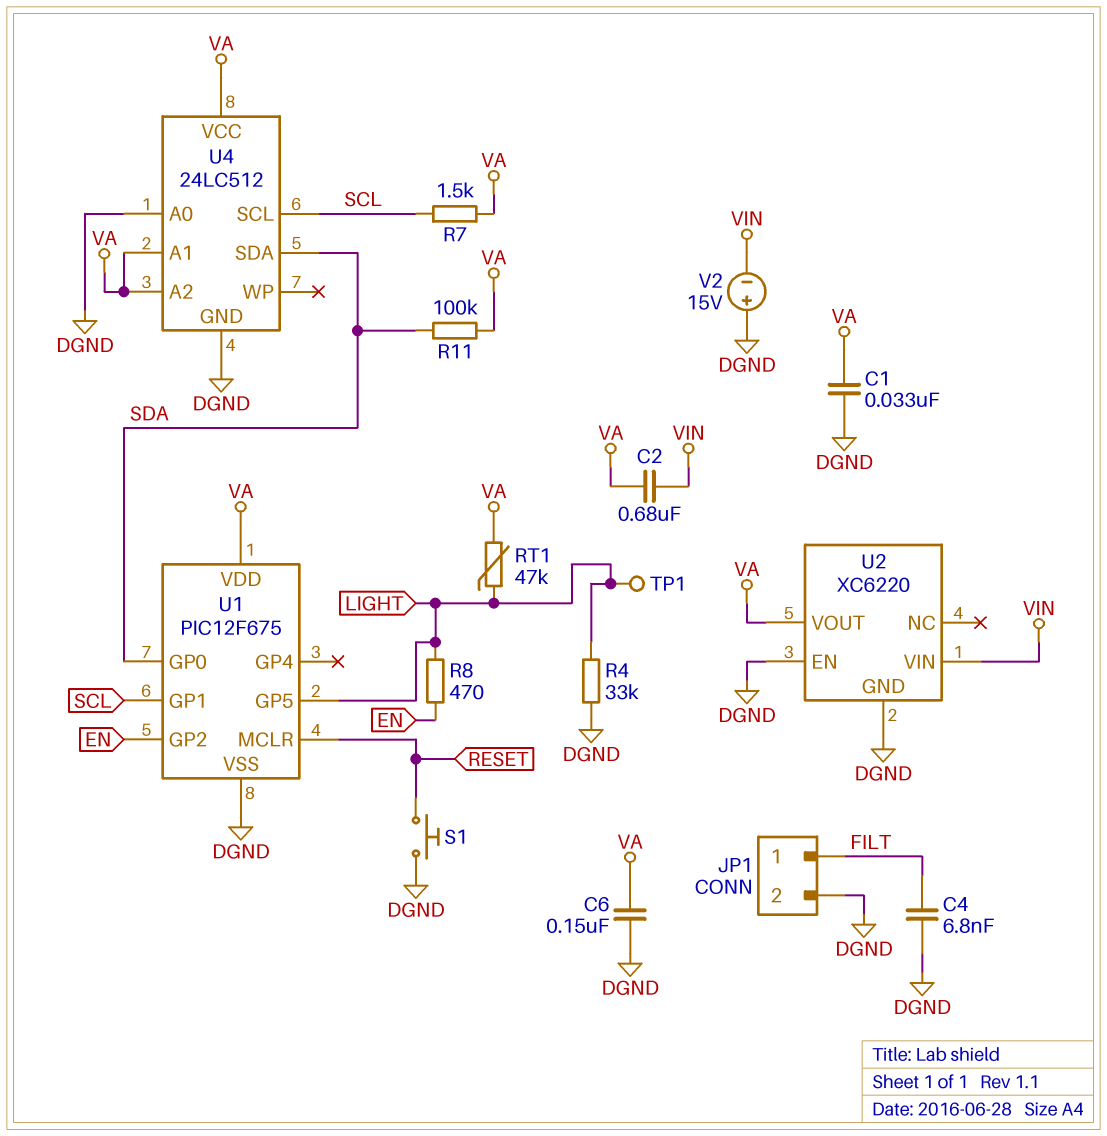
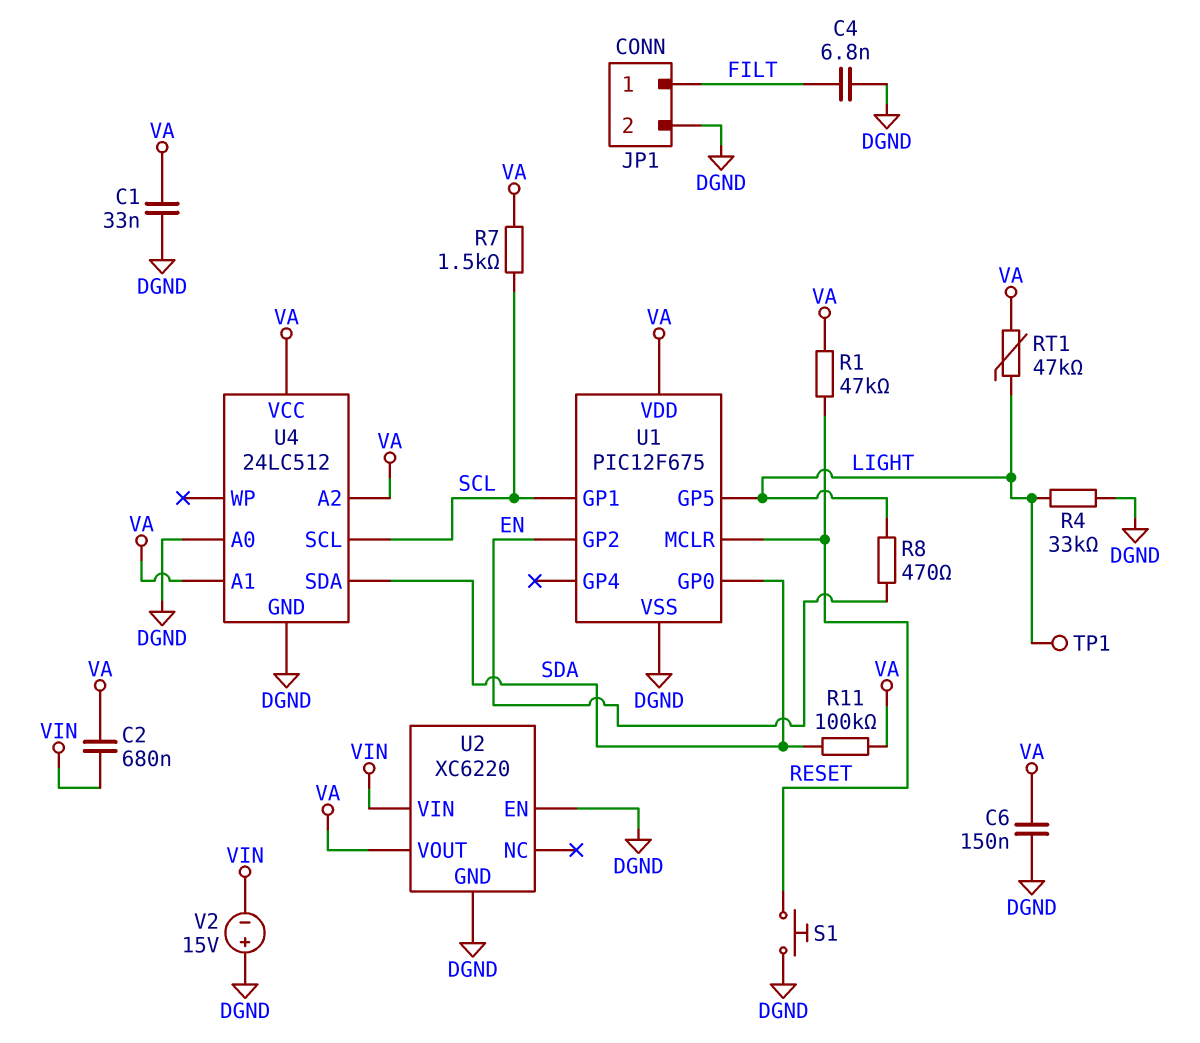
R1: none -> 47k (RESET, VA)

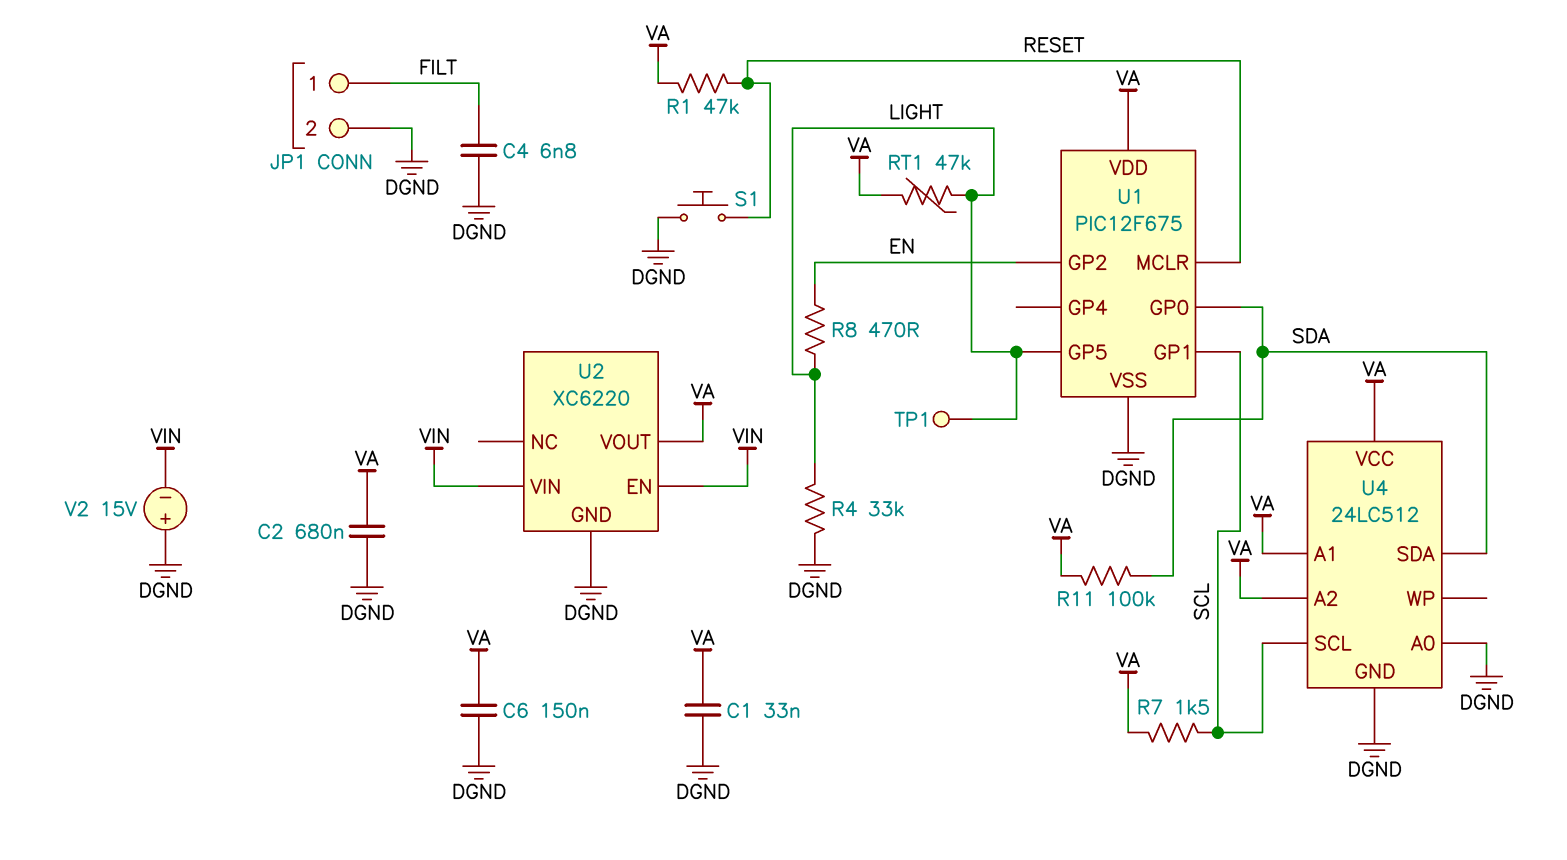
C2: 680nF (VA, VIN) -> 680nF (DGND, VA)
U2 pin EN: DGND -> VIN

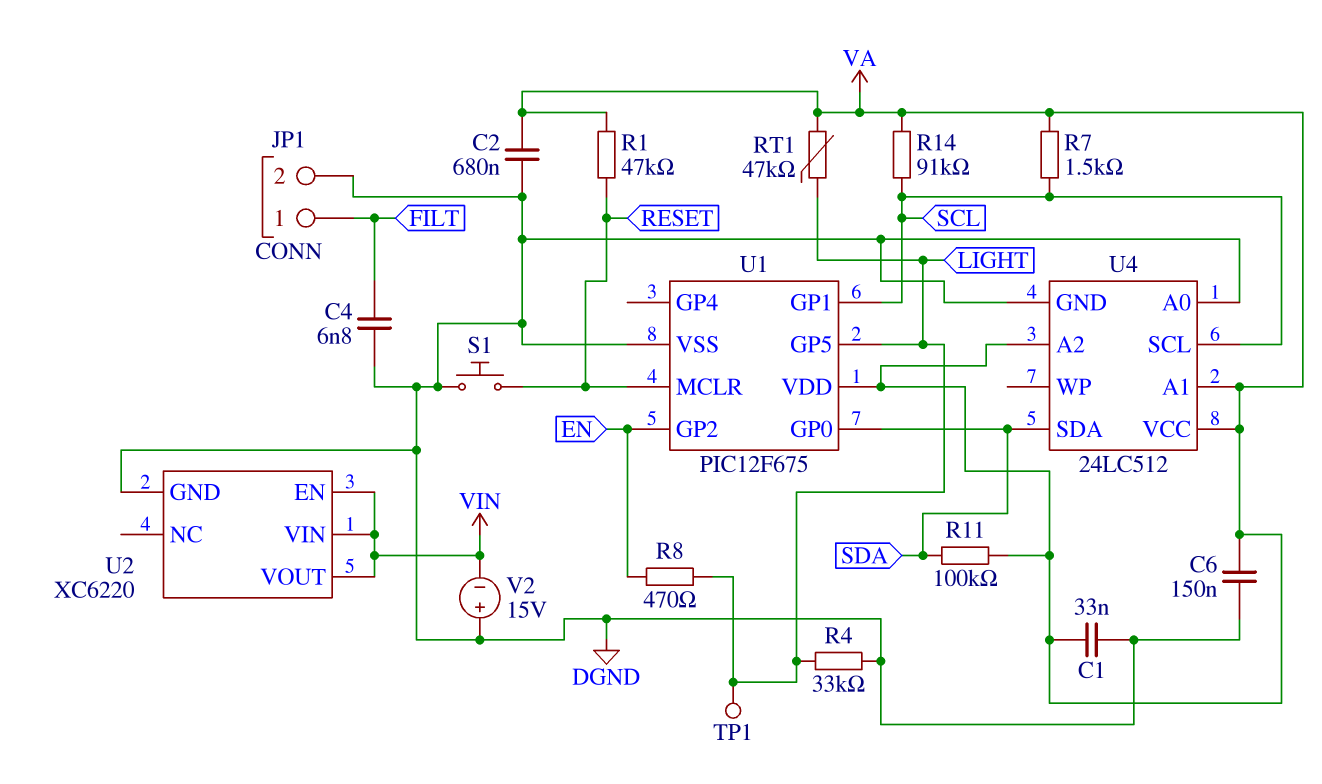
R14: none -> 91k (SCL, VA)
U2 pin VOUT: VA -> VIN

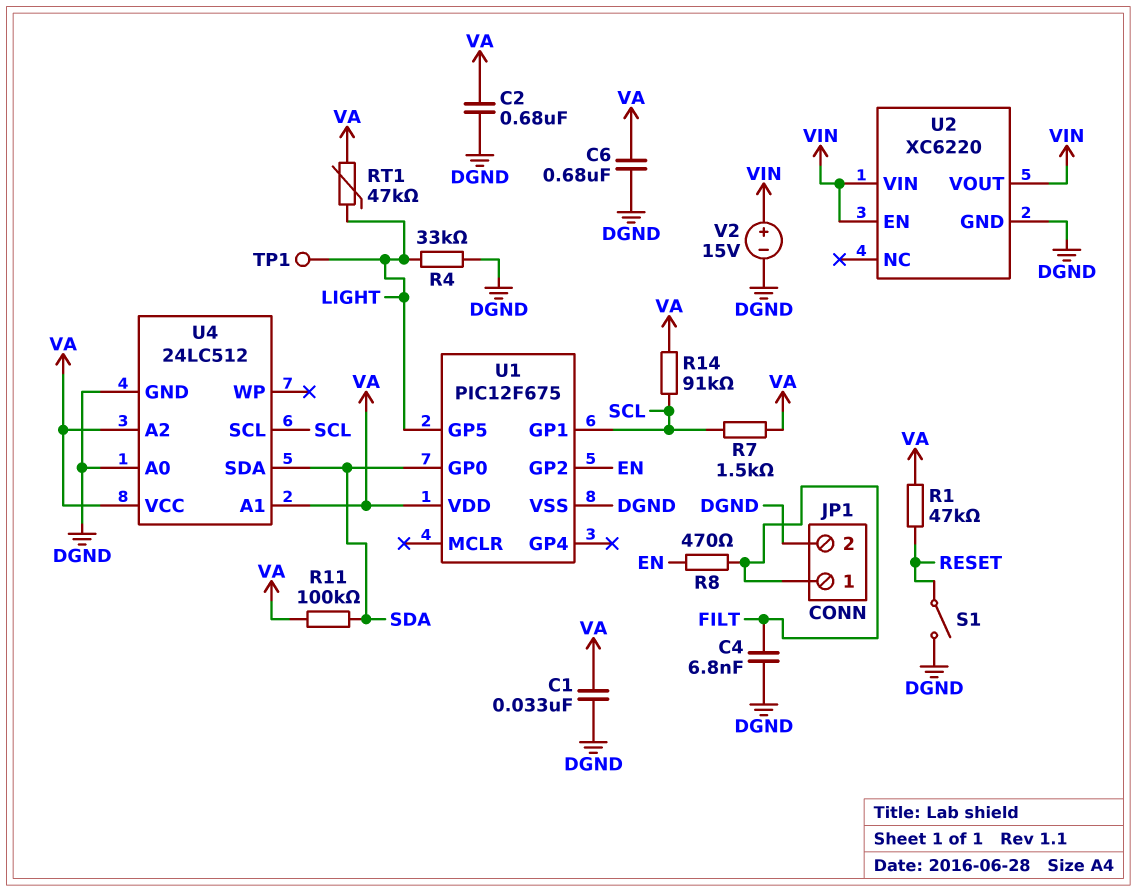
C6: 150nF (DGND, VA) -> 680nF (DGND, VA)
R8: 470 (EN, LIGHT) -> 470 (EN, FILT)
S1: button (DGND, RESET) -> switch (DGND, RESET)
U1 pin MCLR: RESET -> none
V2: 15V (plus DGND, minus VIN) -> 15V (plus VIN, minus DGND)

